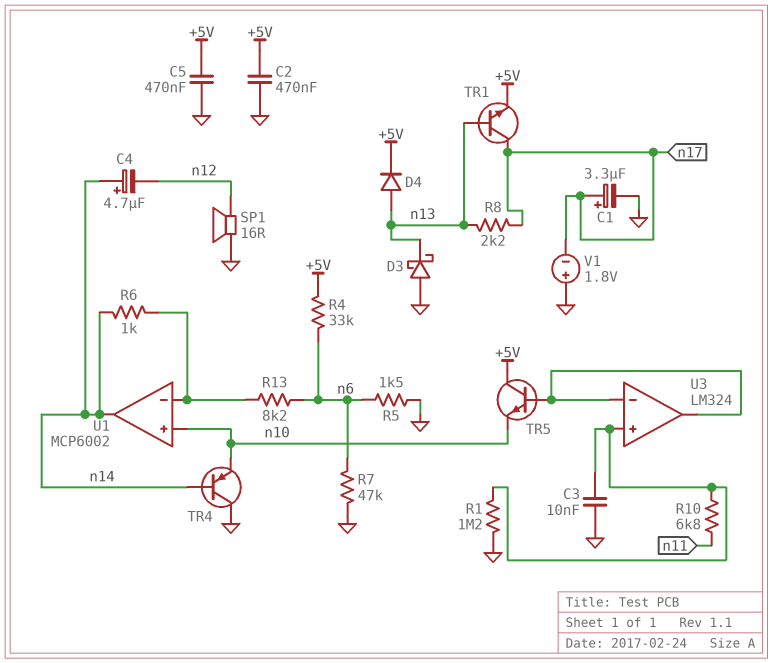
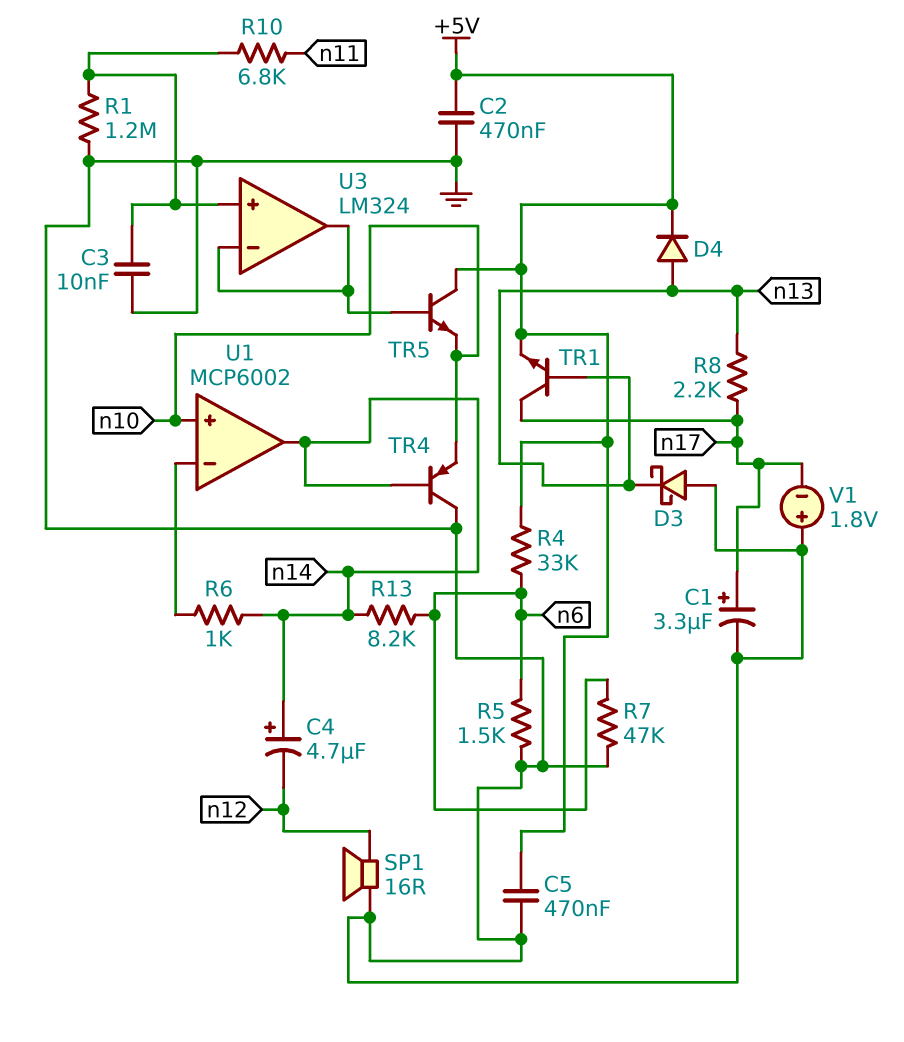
R13: 8.2k (U1/in-, n6) -> 8.2k (n6, n14)

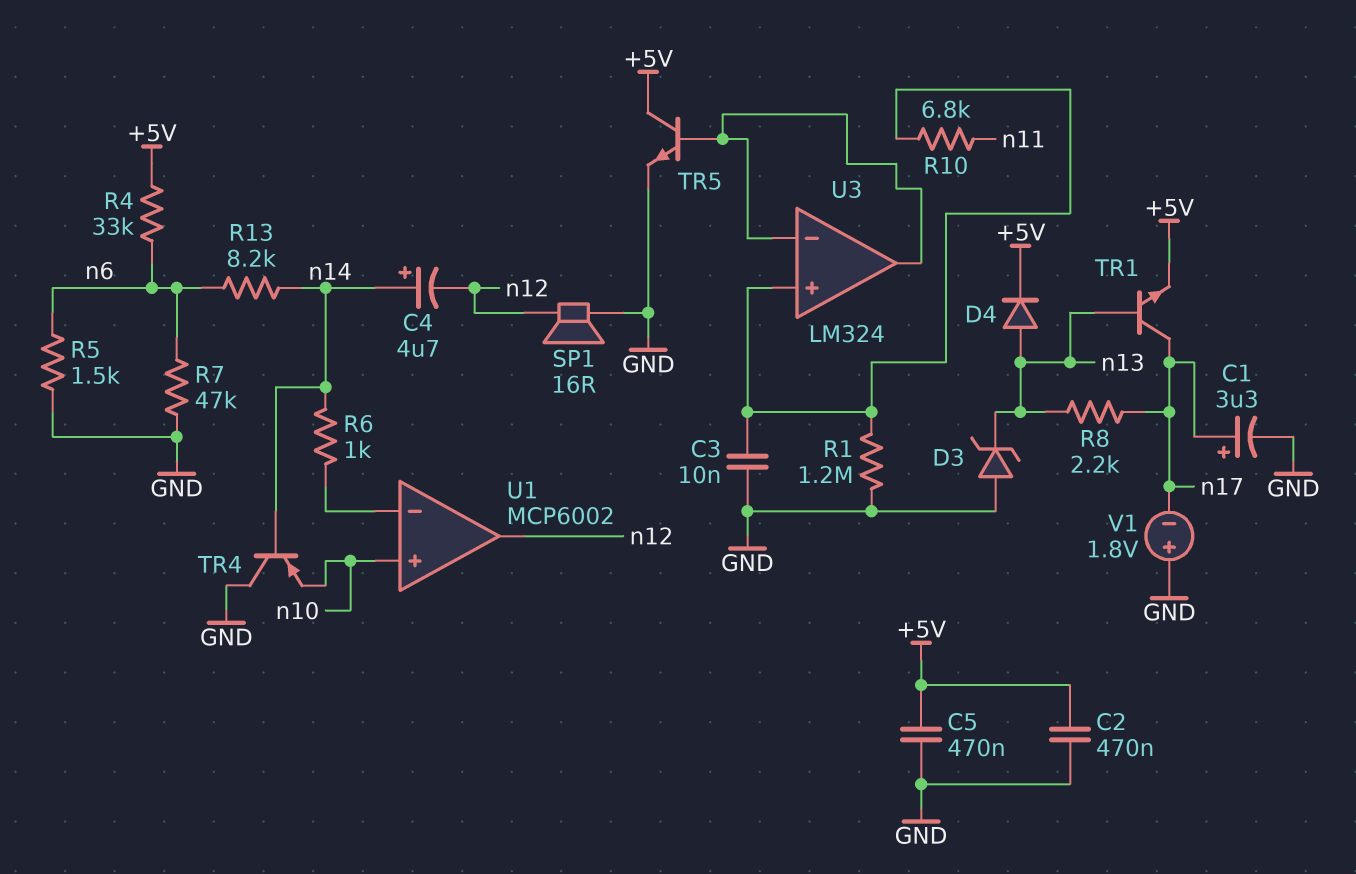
D3: schottky (A GND, K n13) -> zener (A GND, K n13)
TR5: NPN (B U3/in-, C +5V, E n10) -> NPN (B U3/in-, C +5V, E GND)
U1 pin out: n14 -> n12

